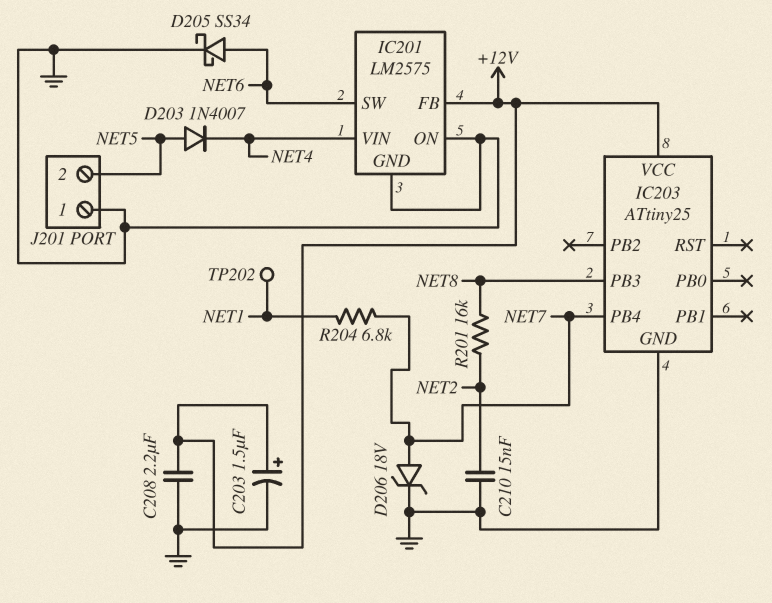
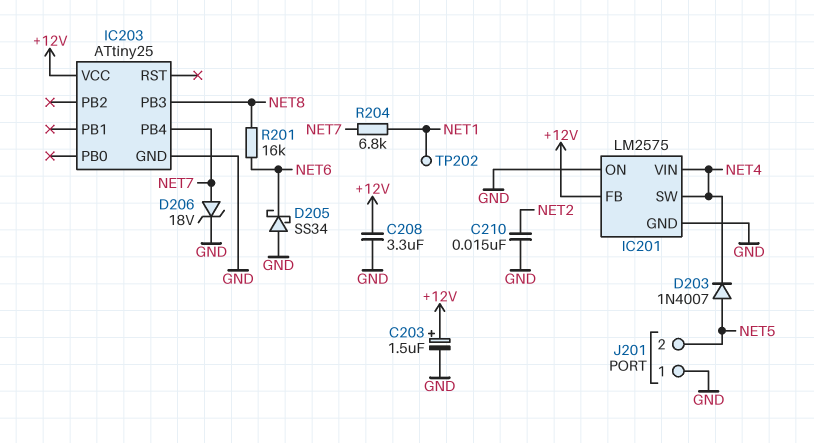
C208: 2.2uF (+12V, GND) -> 3.3uF (+12V, GND)
D205: schottky SS34 (A NET6, K GND) -> schottky SS34 (A GND, K NET6)
IC201 pin SW: NET6 -> NET4
R201: 16k (NET2, NET8) -> 16k (NET6, NET8)

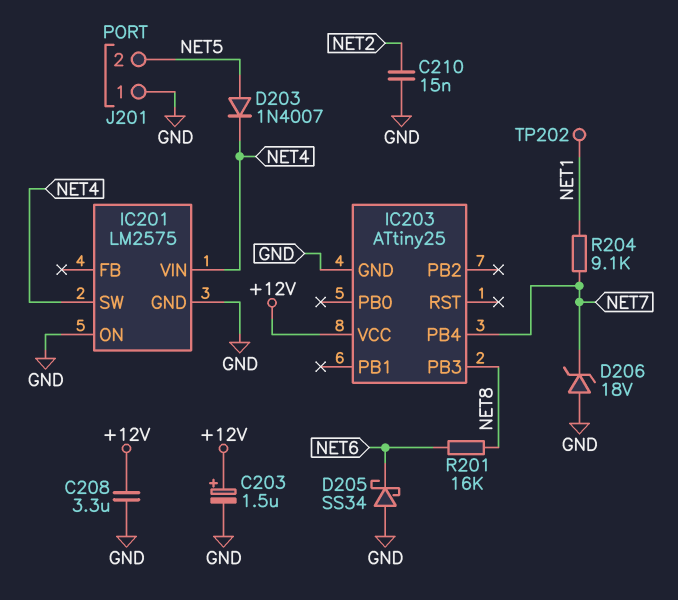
D206: zener 18V (A NET7, K GND) -> zener 18V (A GND, K NET7)
IC201 pin FB: +12V -> none
R204: 6.8k (NET1, NET7) -> 9.1k (NET1, NET7)

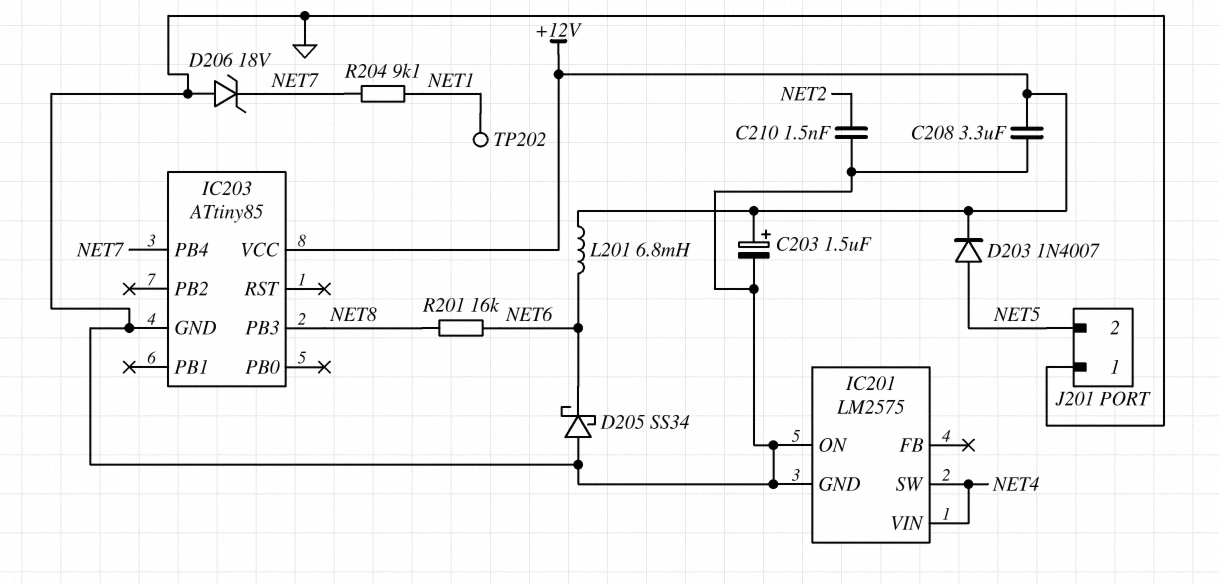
C210: 15nF (GND, NET2) -> 1.5nF (GND, NET2)
D203: diode 1N4007 (A NET5, K NET4) -> diode 1N4007 (A NET5, K +12V)
IC203: ATtiny25 -> ATtiny85
L201: none -> 6.8mH (+12V, NET6)

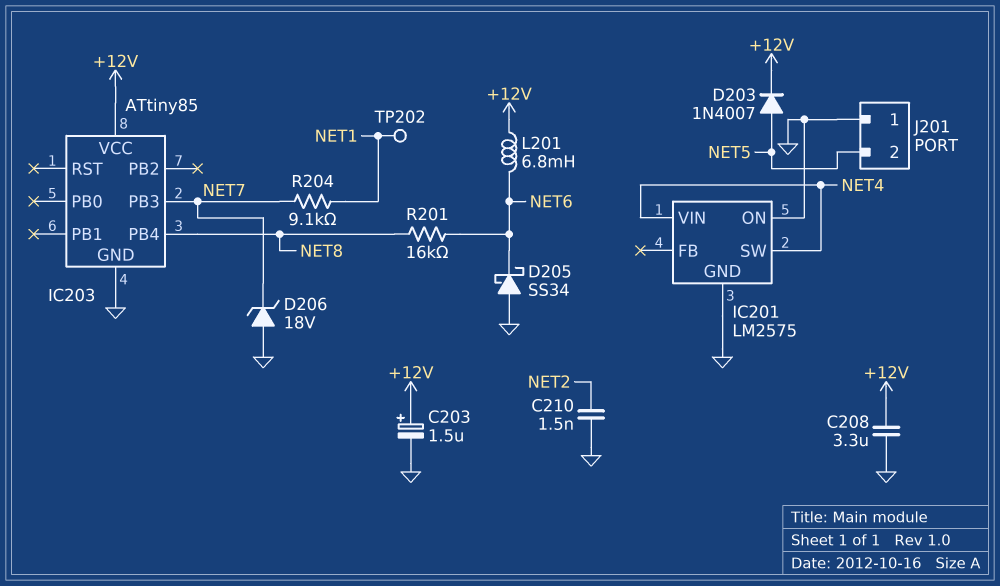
IC203 pin PB3: NET8 -> NET7
IC203 pin PB4: NET7 -> NET8

